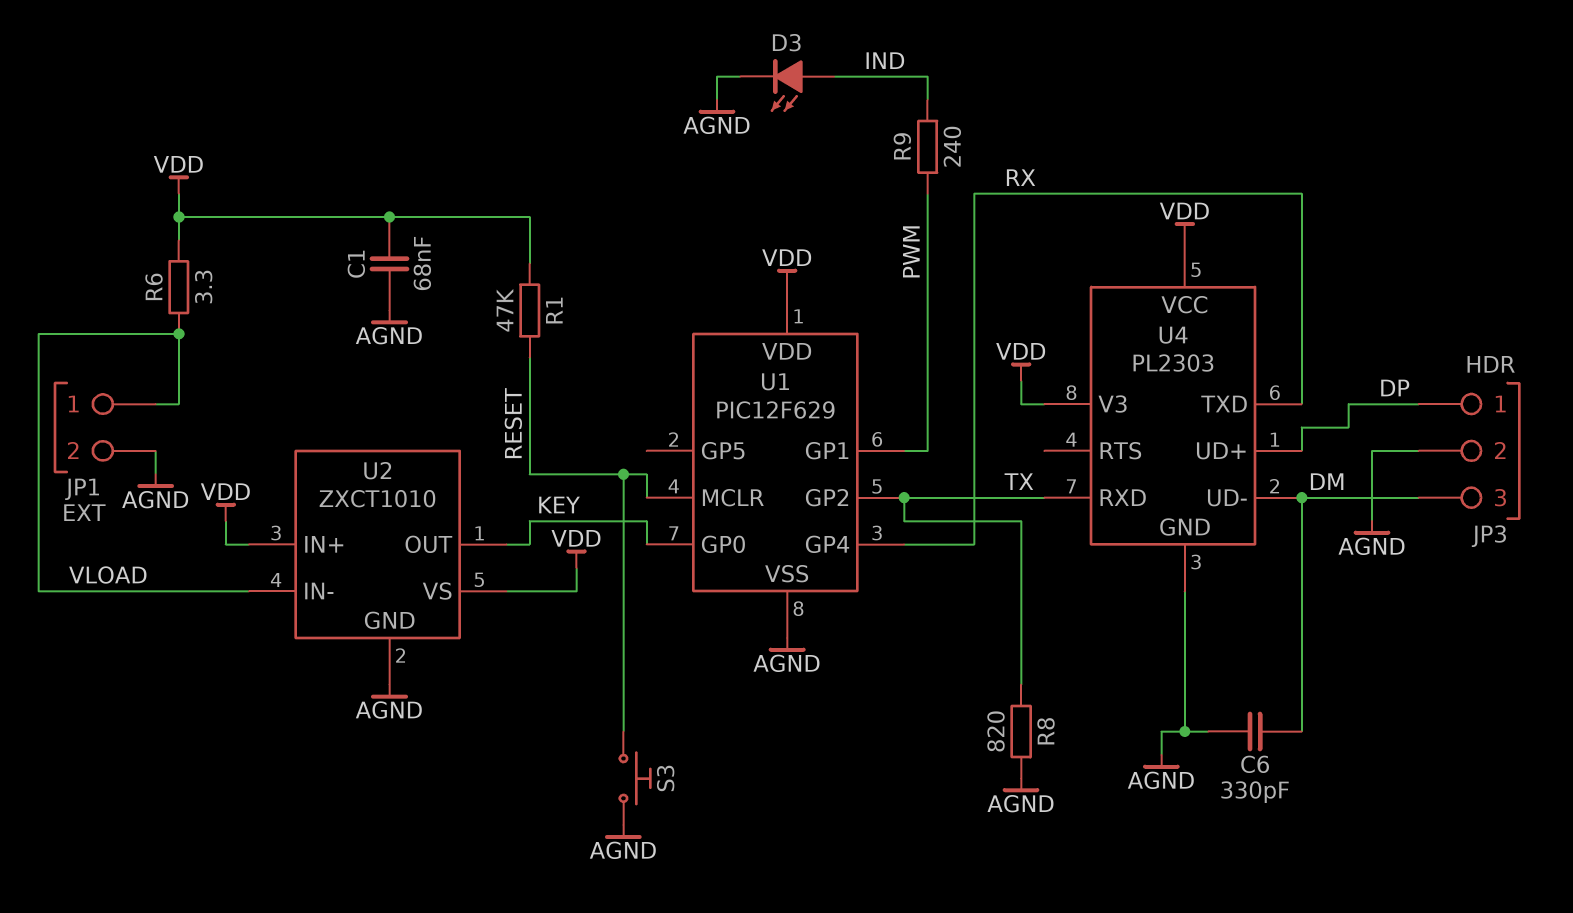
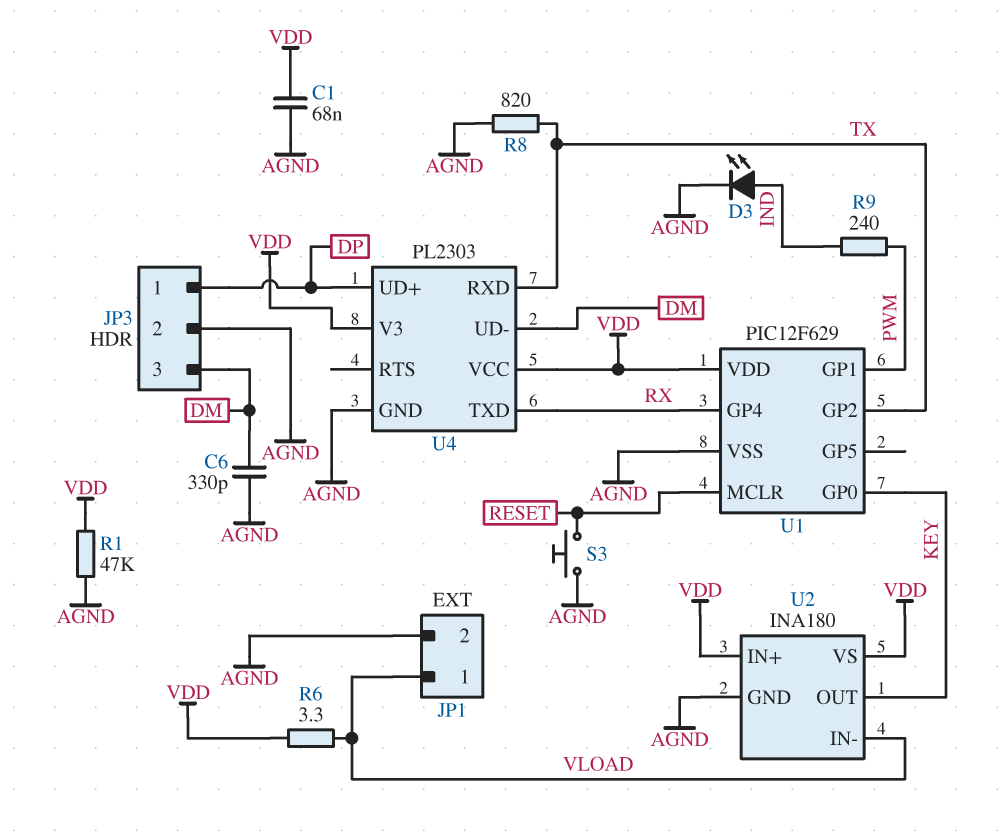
R1: 47k (RESET, VDD) -> 47k (AGND, VDD)
U2: ZXCT1010 -> INA180

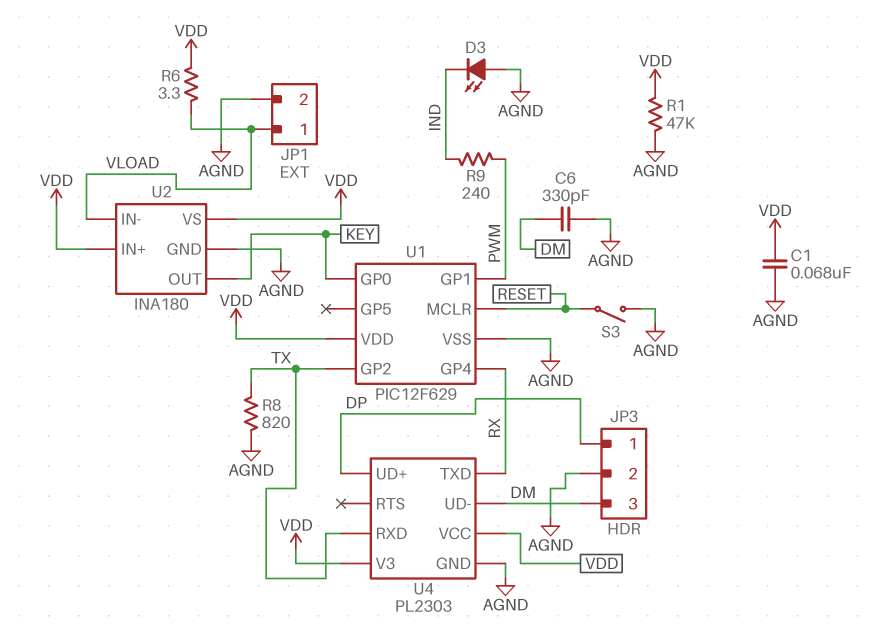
D3: LED (A IND, K AGND) -> LED (A AGND, K IND)
S3: button (AGND, RESET) -> switch (AGND, RESET)

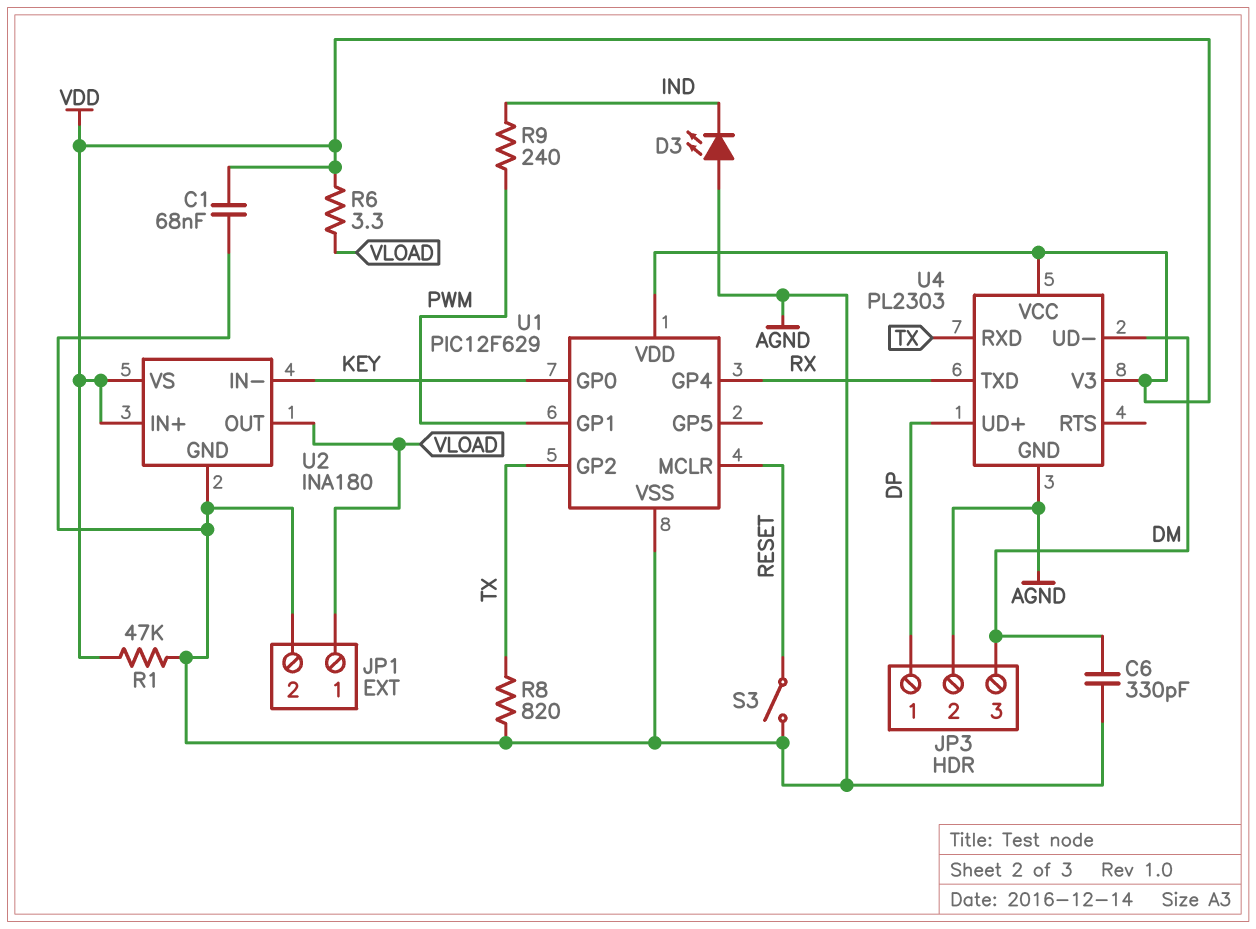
U2 pin IN-: VLOAD -> KEY
U2 pin OUT: KEY -> VLOAD

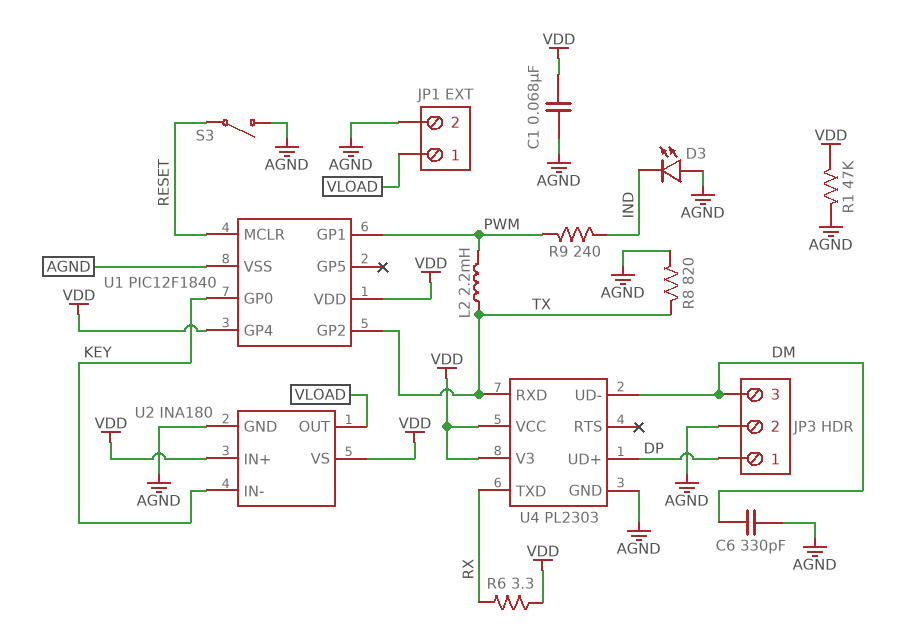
L2: none -> 2.2mH (PWM, TX)
R6: 3.3 (VDD, VLOAD) -> 3.3 (RX, VDD)
U1: PIC12F629 -> PIC12F1840
U1 pin GP4: RX -> VDD

